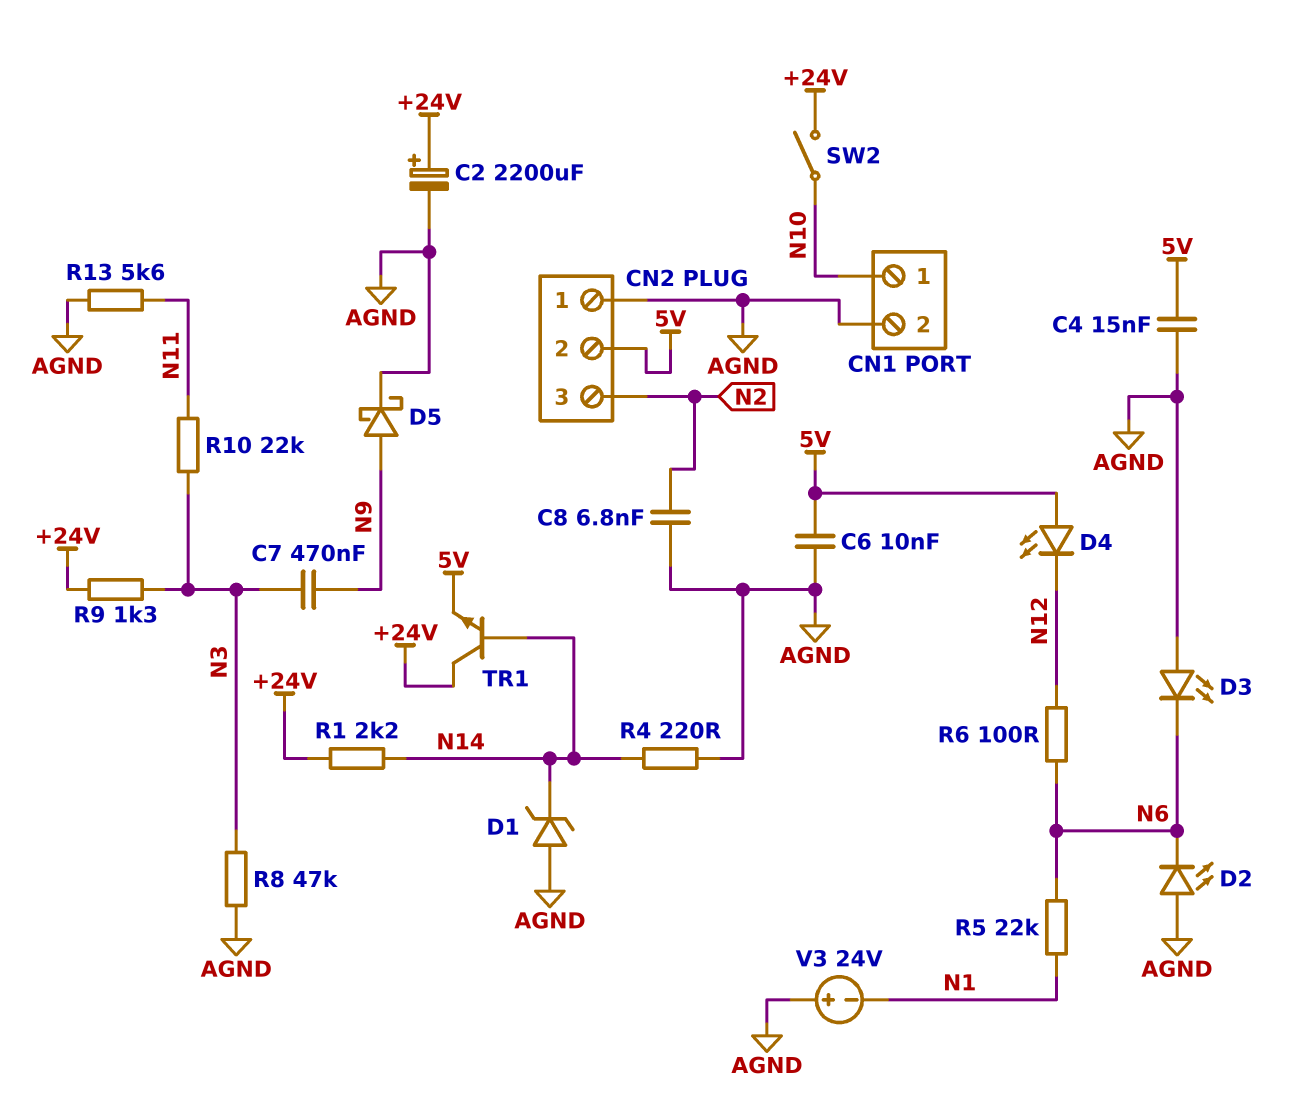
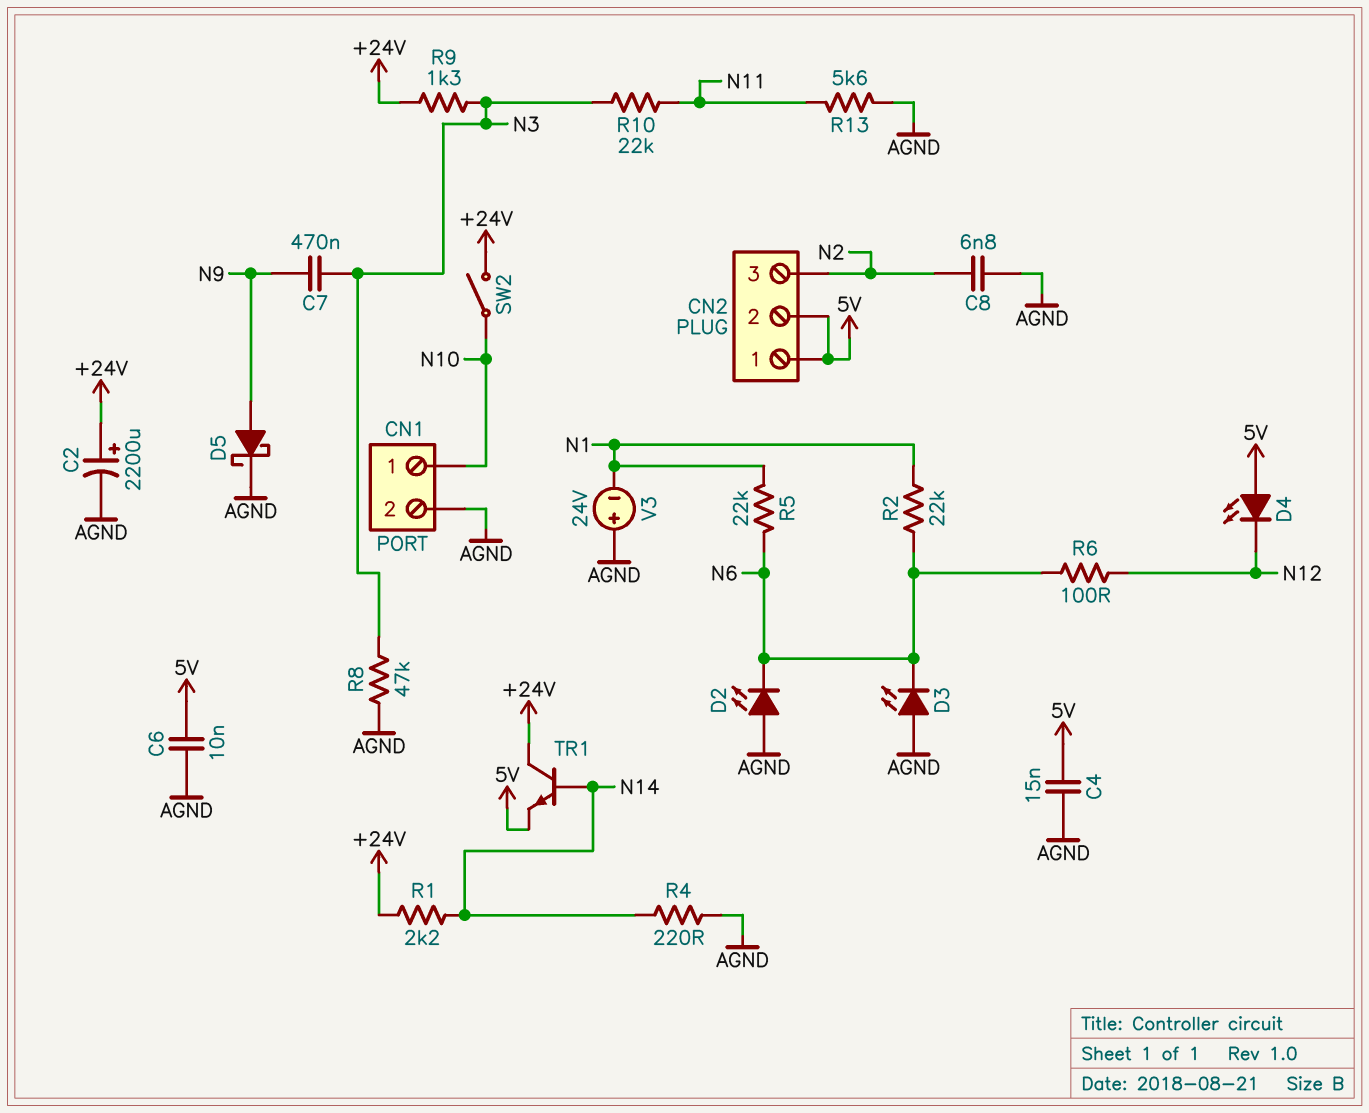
CN2 pin 1: AGND -> 5V
D1: zener (A AGND, K N14) -> none
R2: none -> 22k (N1, N6)

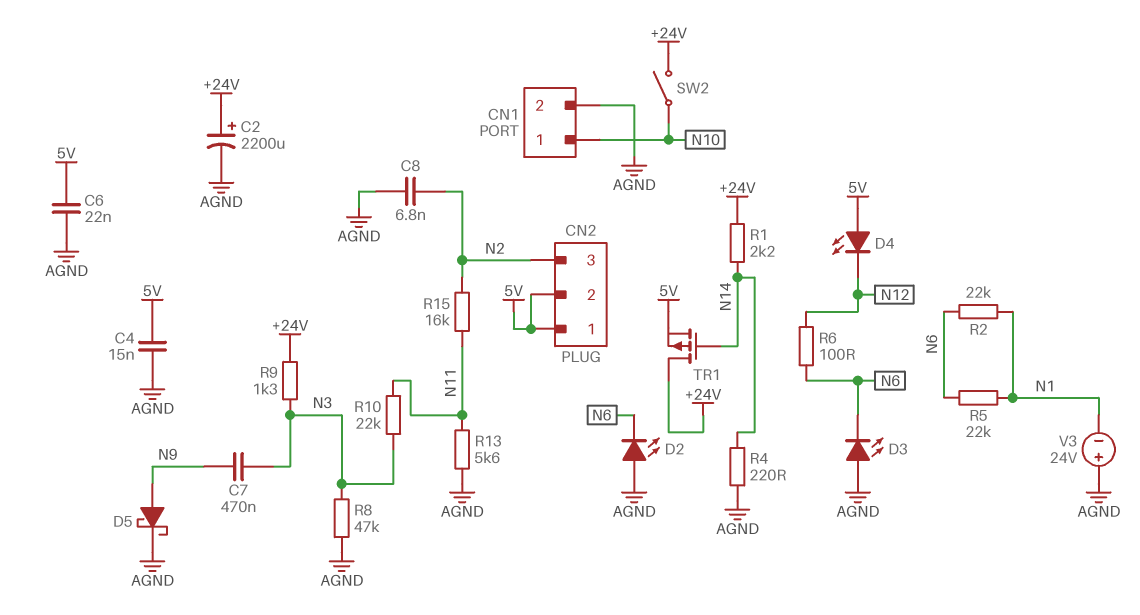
C6: 10nF (5V, AGND) -> 22nF (5V, AGND)
R15: none -> 16k (N2, N11)
TR1: NPN (B N14, C +24V, E 5V) -> PMOS (G N14, D +24V, S 5V)

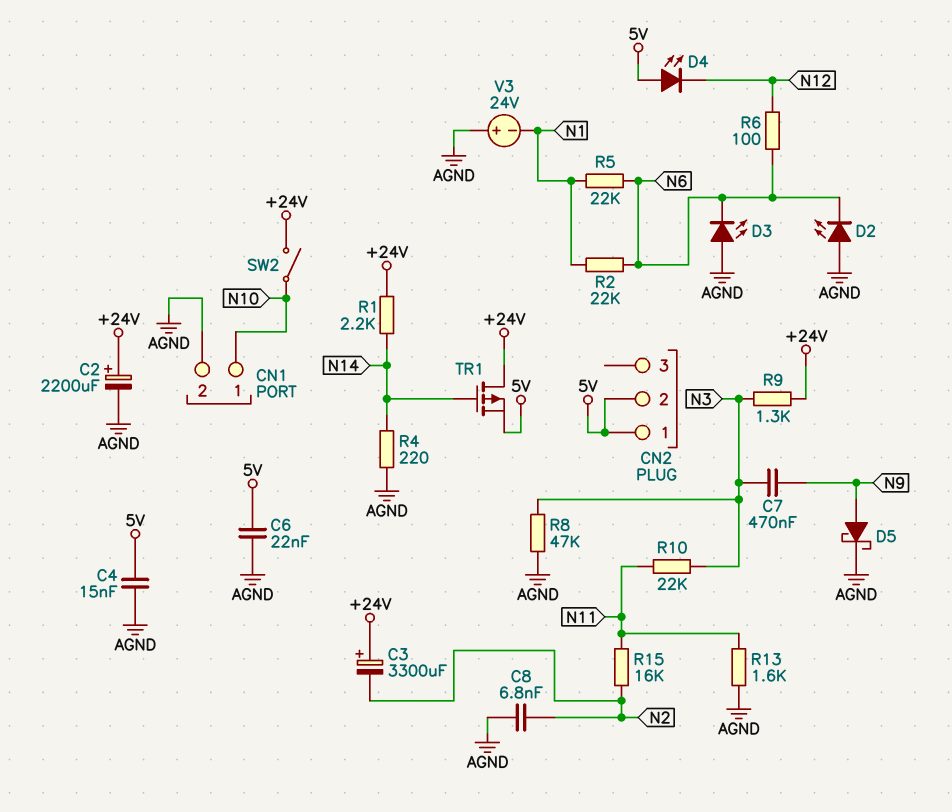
C3: none -> 3300uF (plus +24V, minus N2)
CN2 pin 3: N2 -> none
R13: 5.6k (AGND, N11) -> 1.6k (AGND, N11)

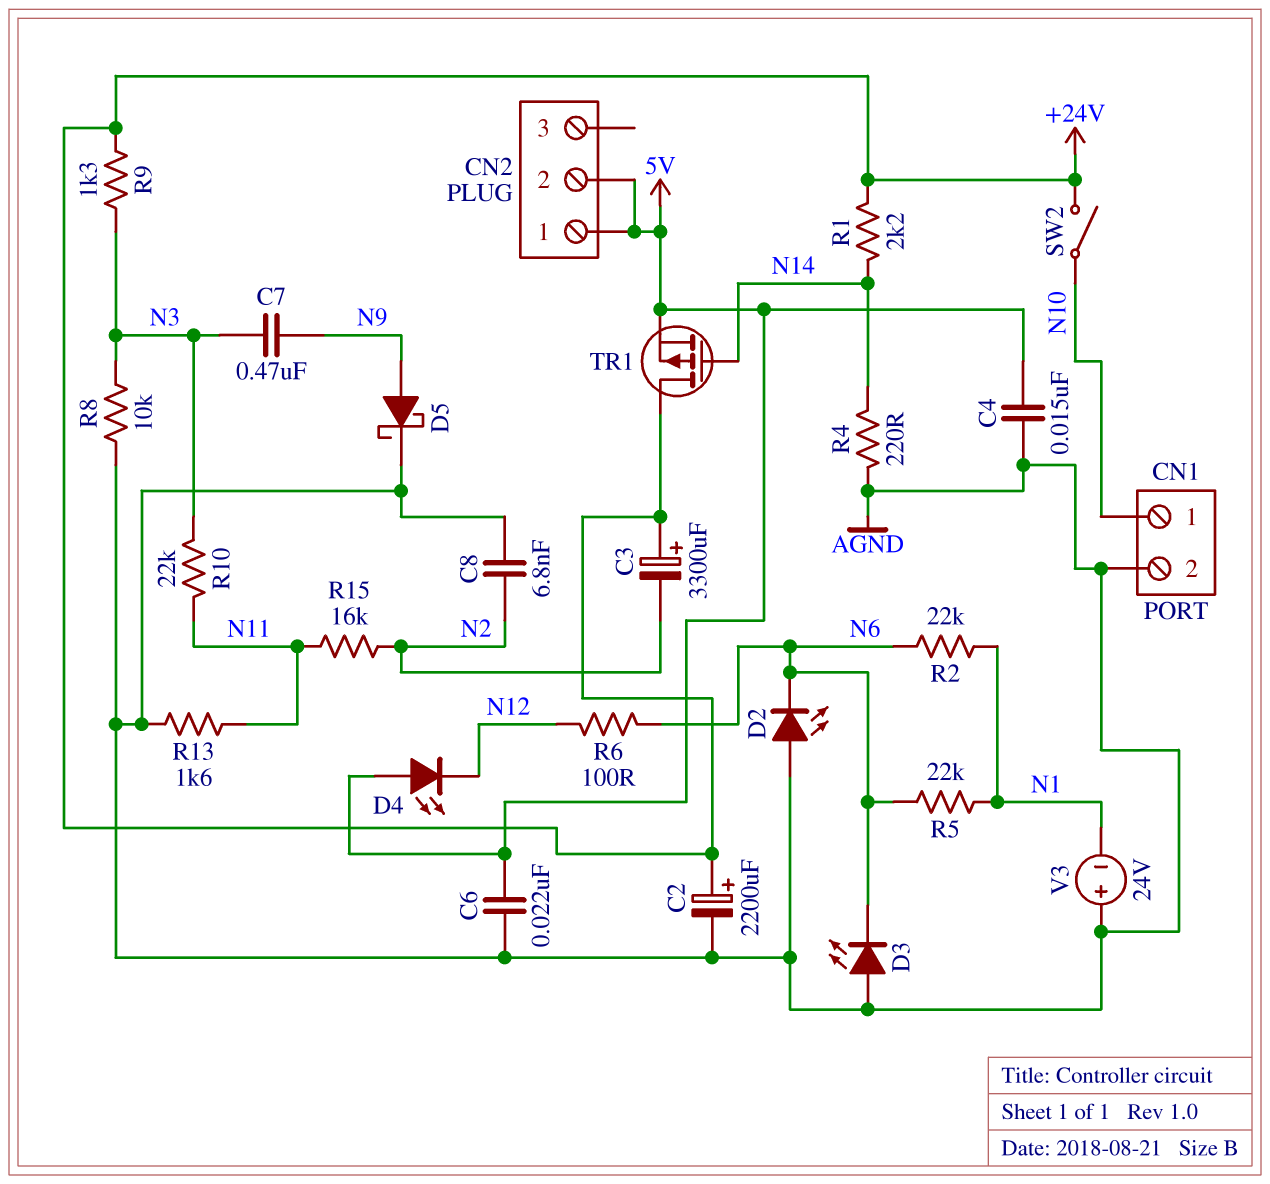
R8: 47k (AGND, N3) -> 10k (AGND, N3)

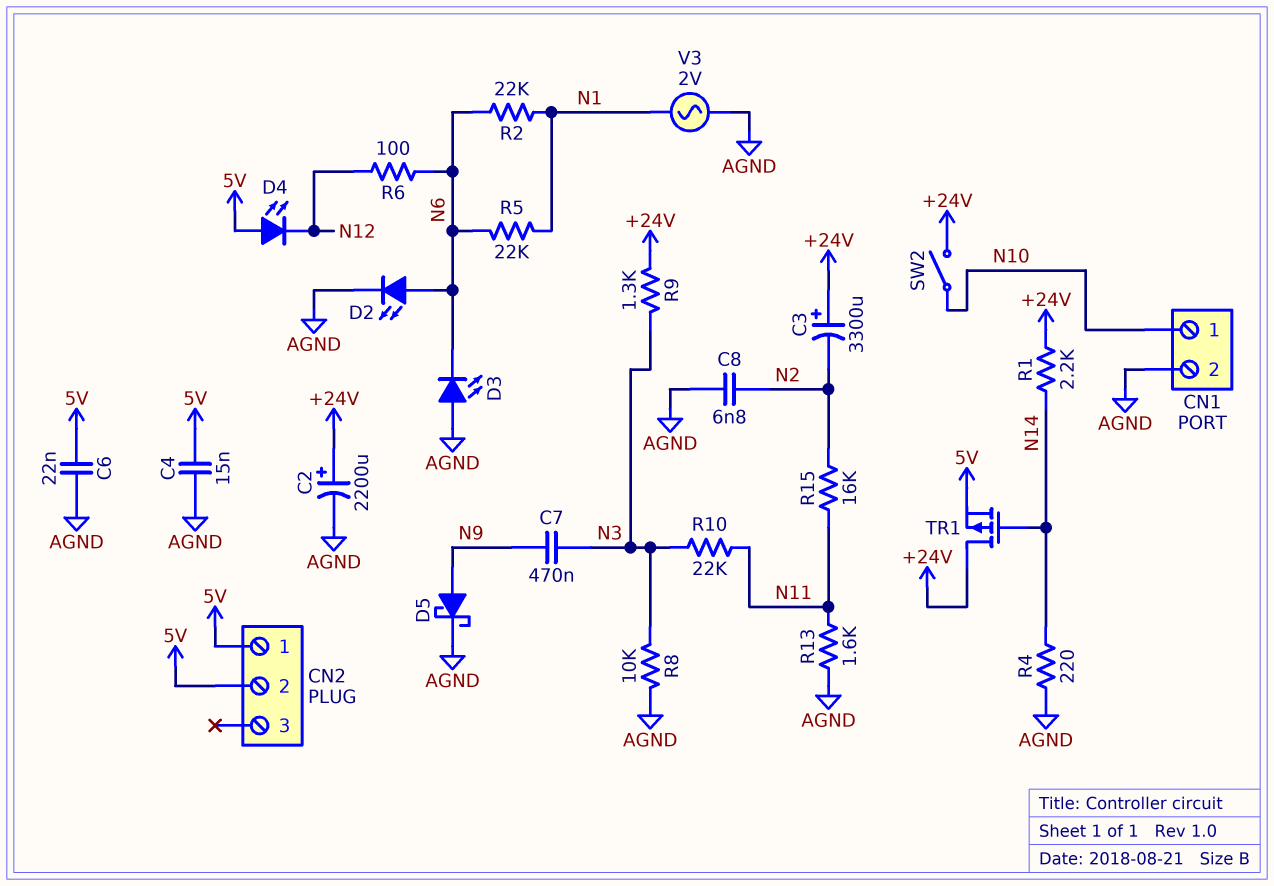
D2: LED (A AGND, K N6) -> LED (A N6, K AGND)
V3: 24V (plus AGND, minus N1) -> AC 2V (AGND, N1)

